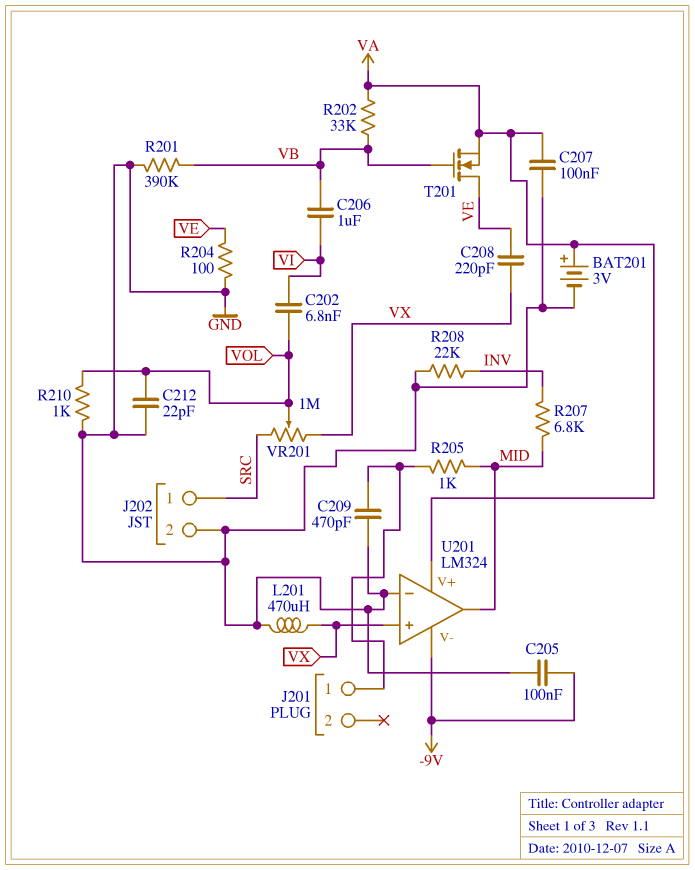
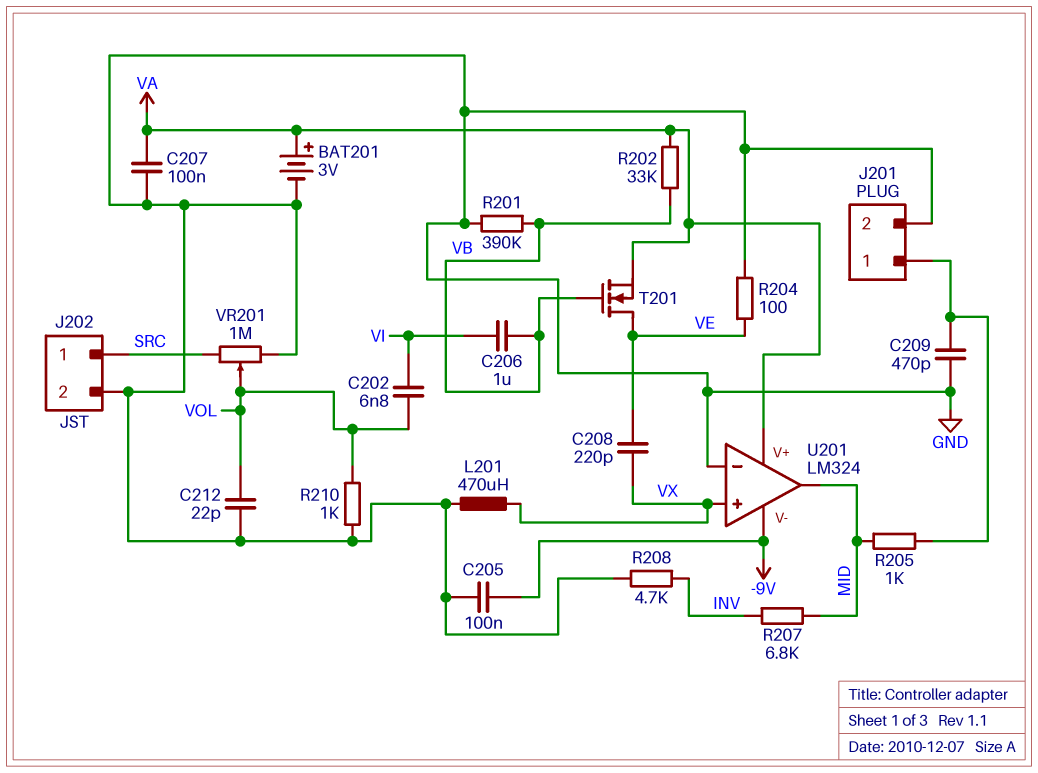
J201 pin 2: none -> GND
R208: 22k (GND, INV) -> 4.7k (GND, INV)
VR201: 1M (SRC, VX, wiper VOL) -> 1M (GND, SRC, wiper VOL)

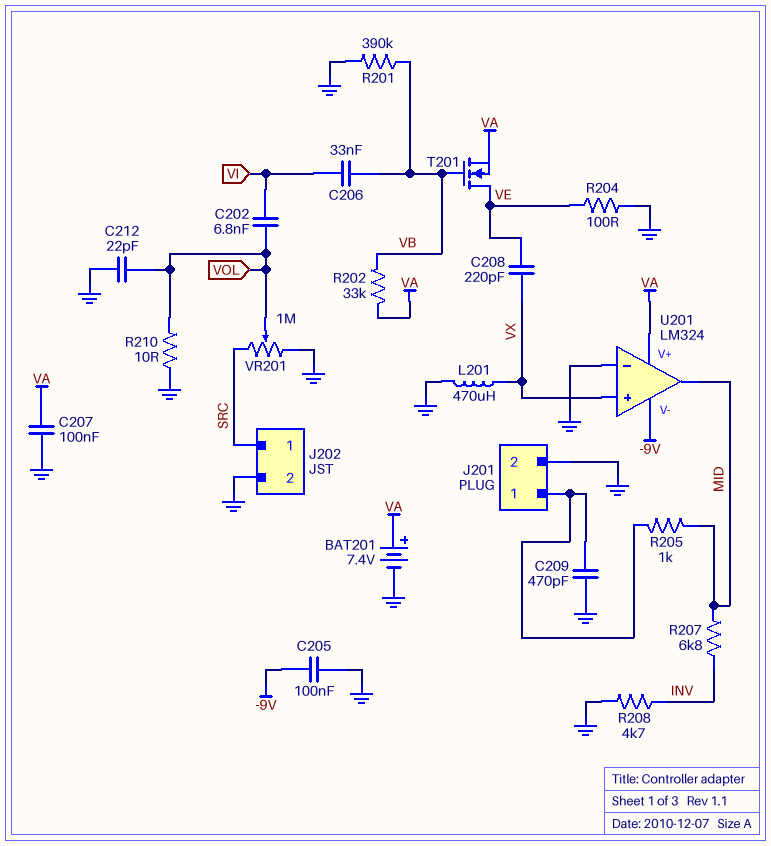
BAT201: 3V (plus VA, minus GND) -> 7.4V (plus VA, minus GND)
C206: 1uF (VB, VI) -> 33nF (VB, VI)
R210: 1k (GND, VOL) -> 10 (GND, VOL)

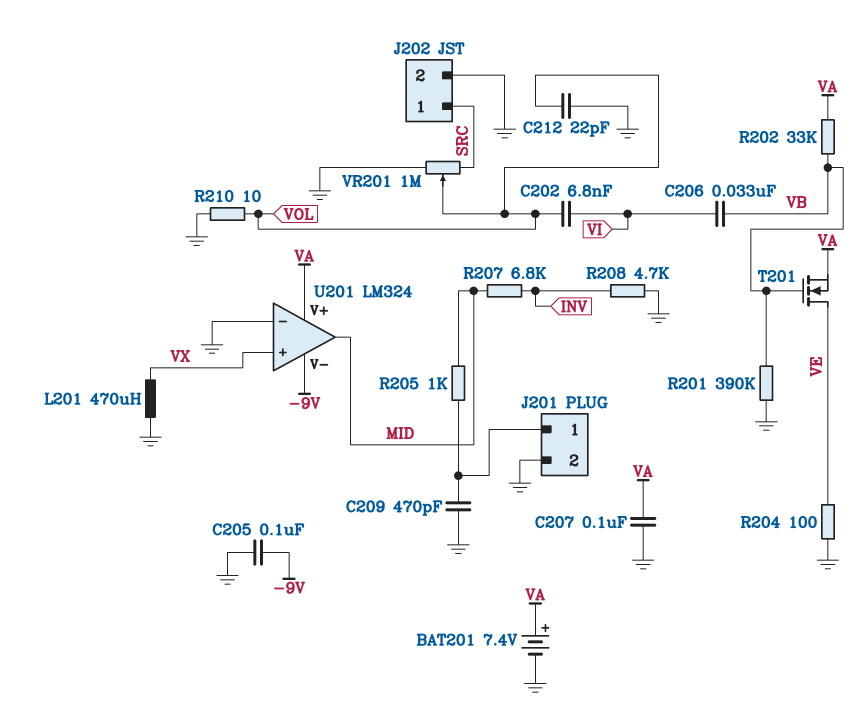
C208: 220pF (VE, VX) -> none

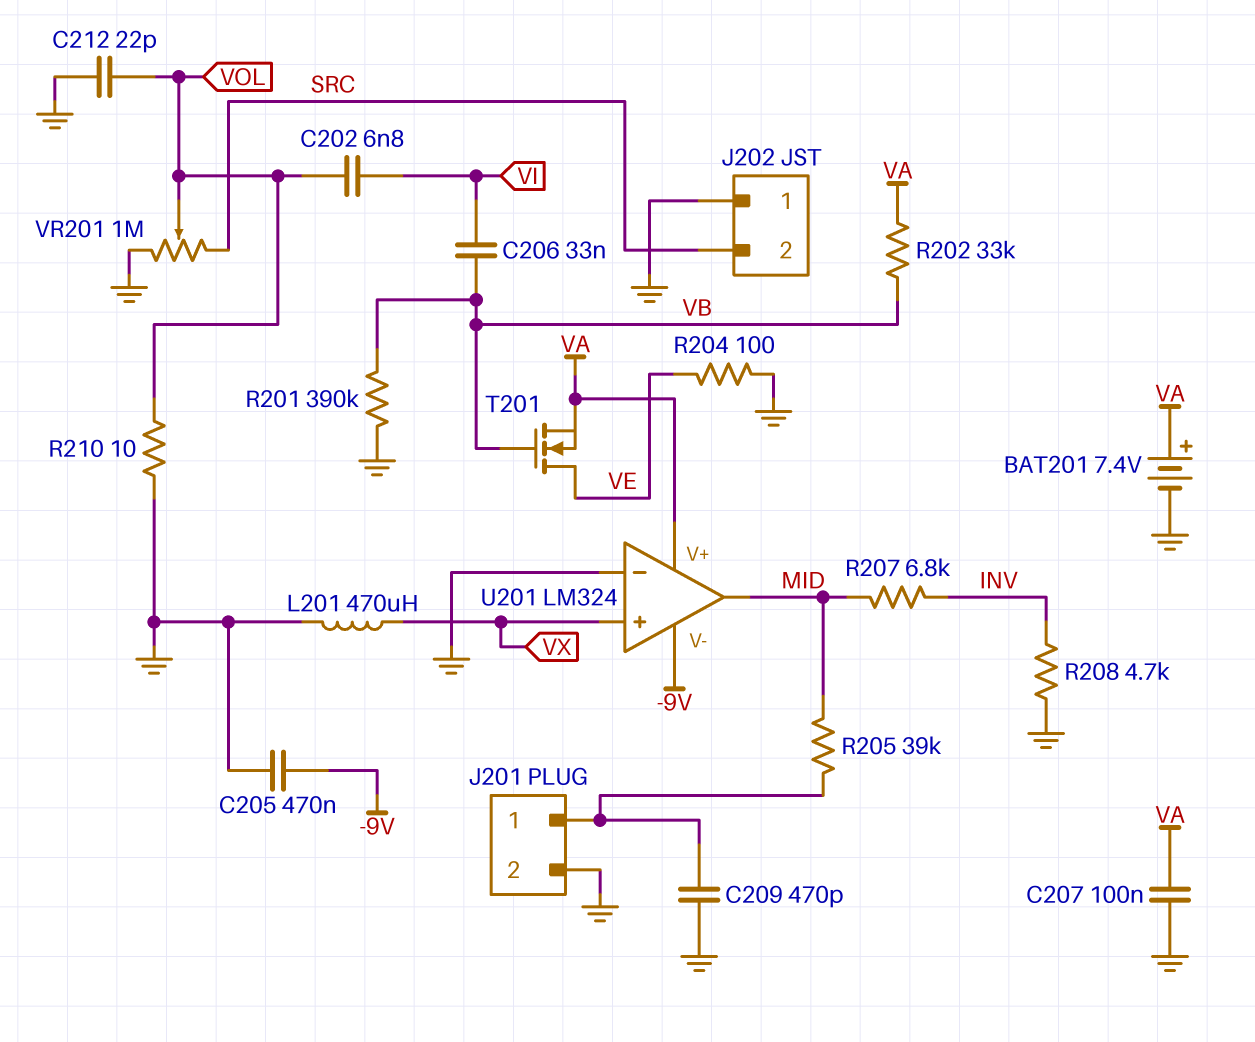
C205: 100nF (-9V, GND) -> 470nF (-9V, GND)
J202 pin 1: SRC -> GND
J202 pin 2: GND -> SRC
R205: 1k (J201/1, MID) -> 39k (J201/1, MID)

